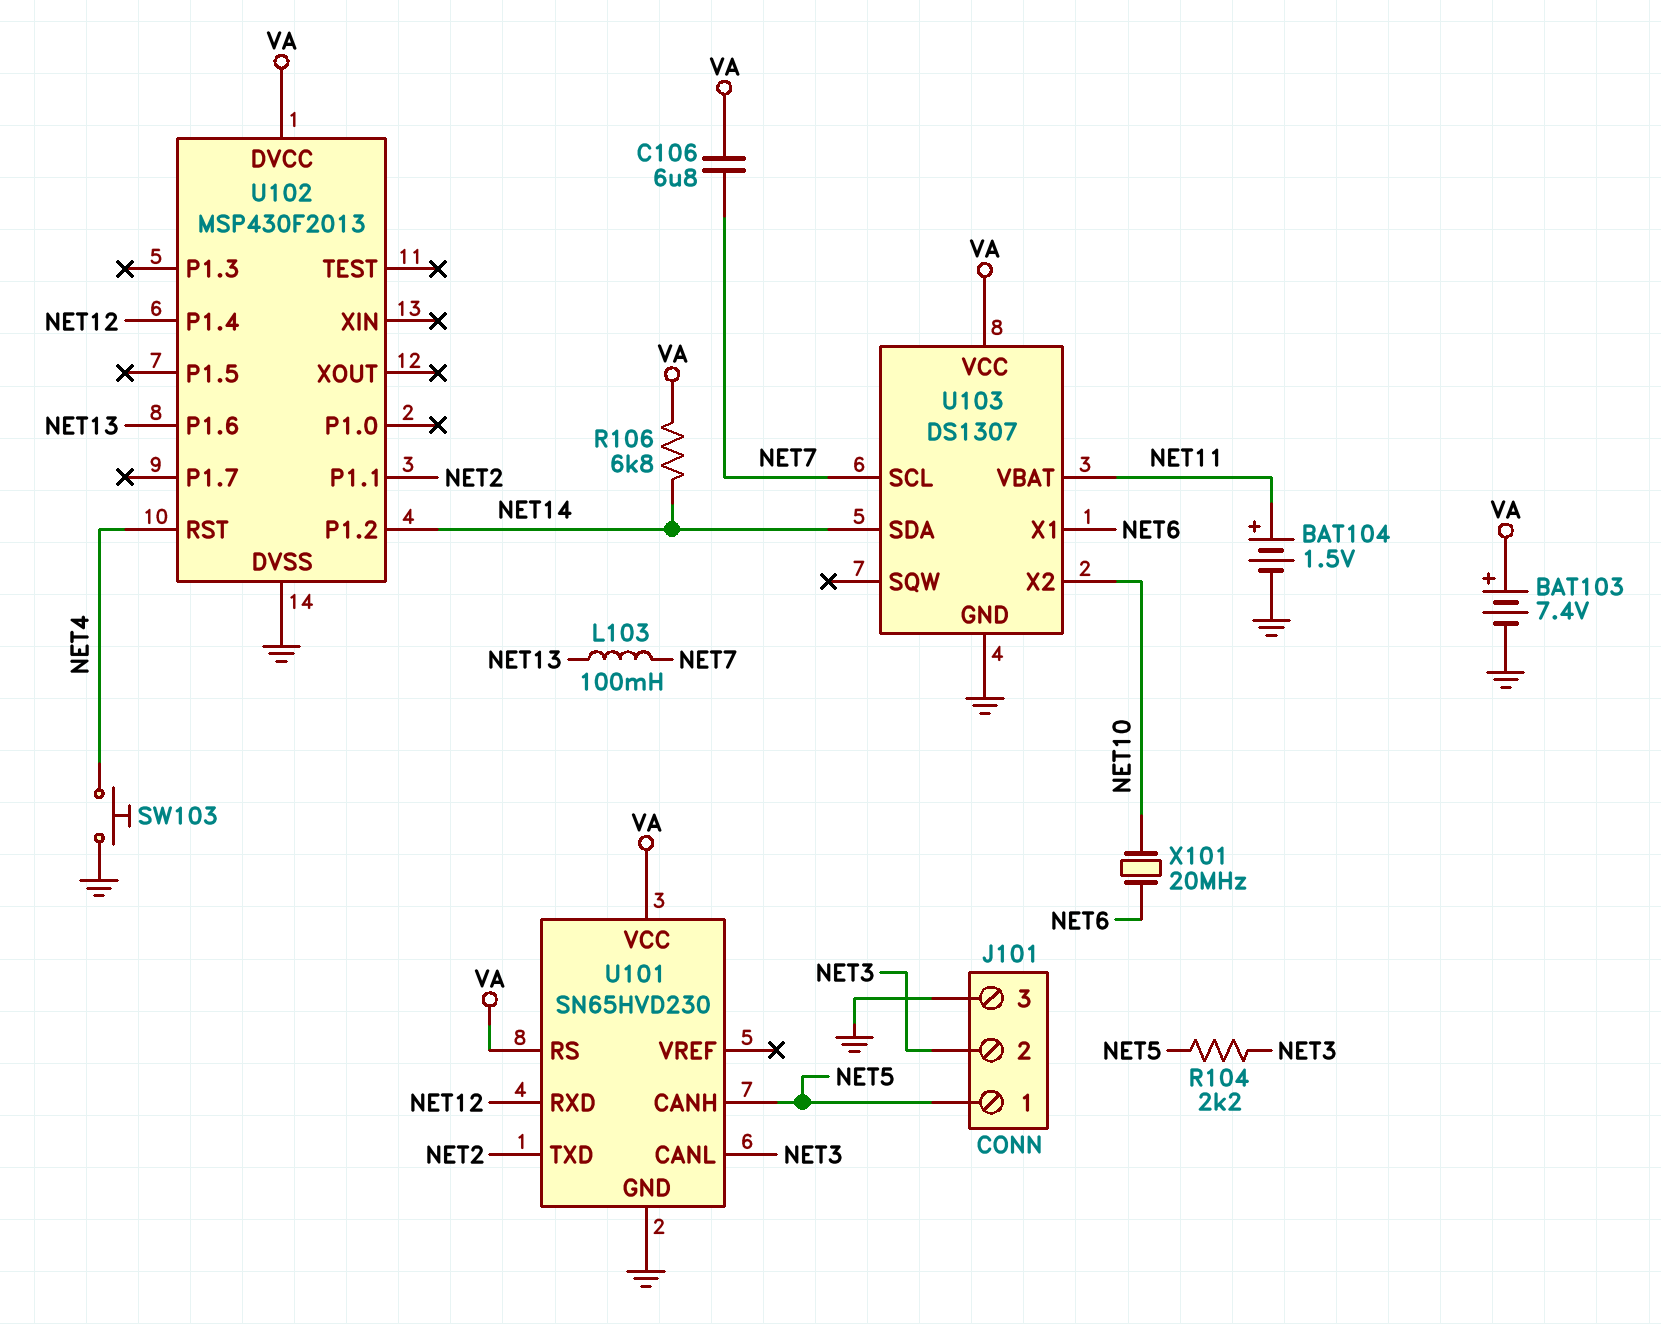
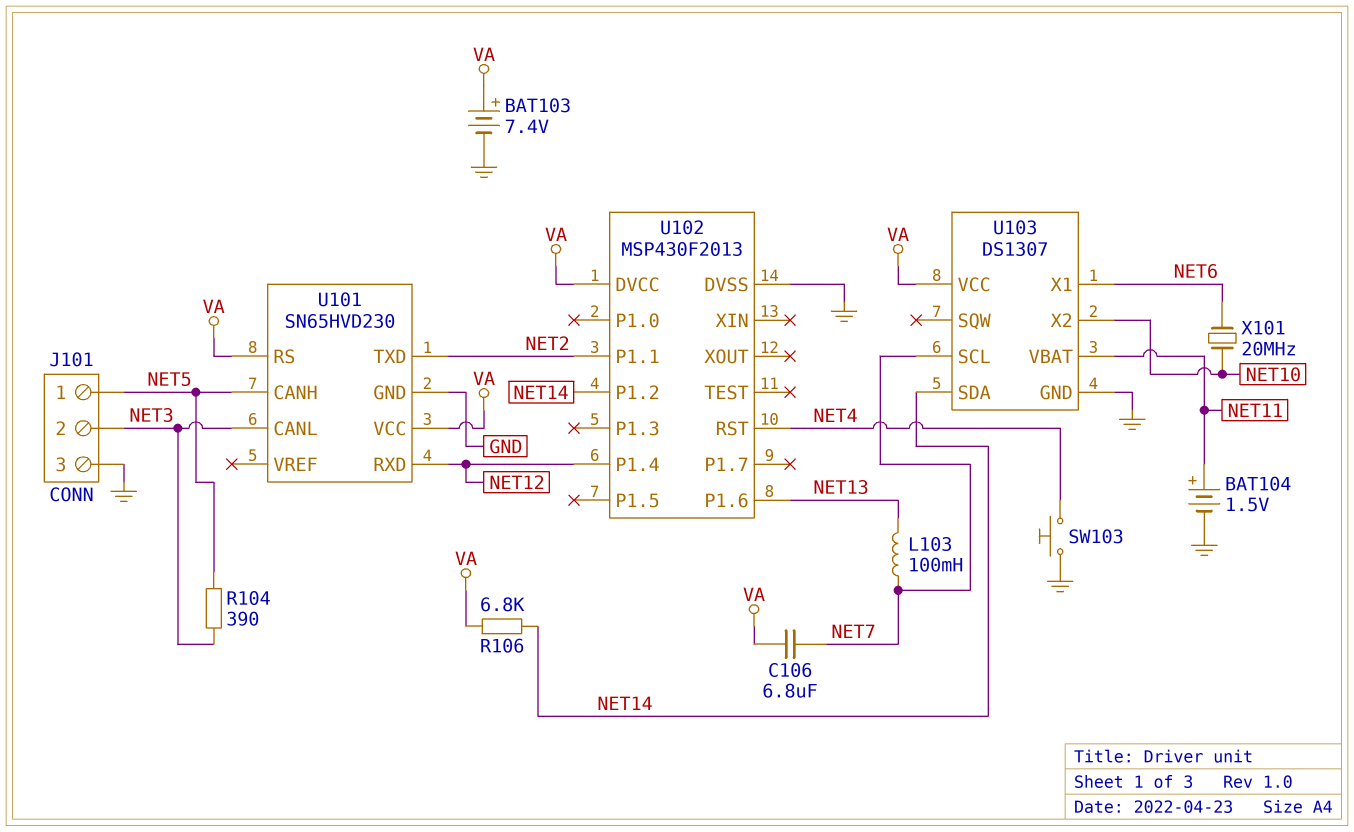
R104: 2.2k (NET3, NET5) -> 390 (NET3, NET5)

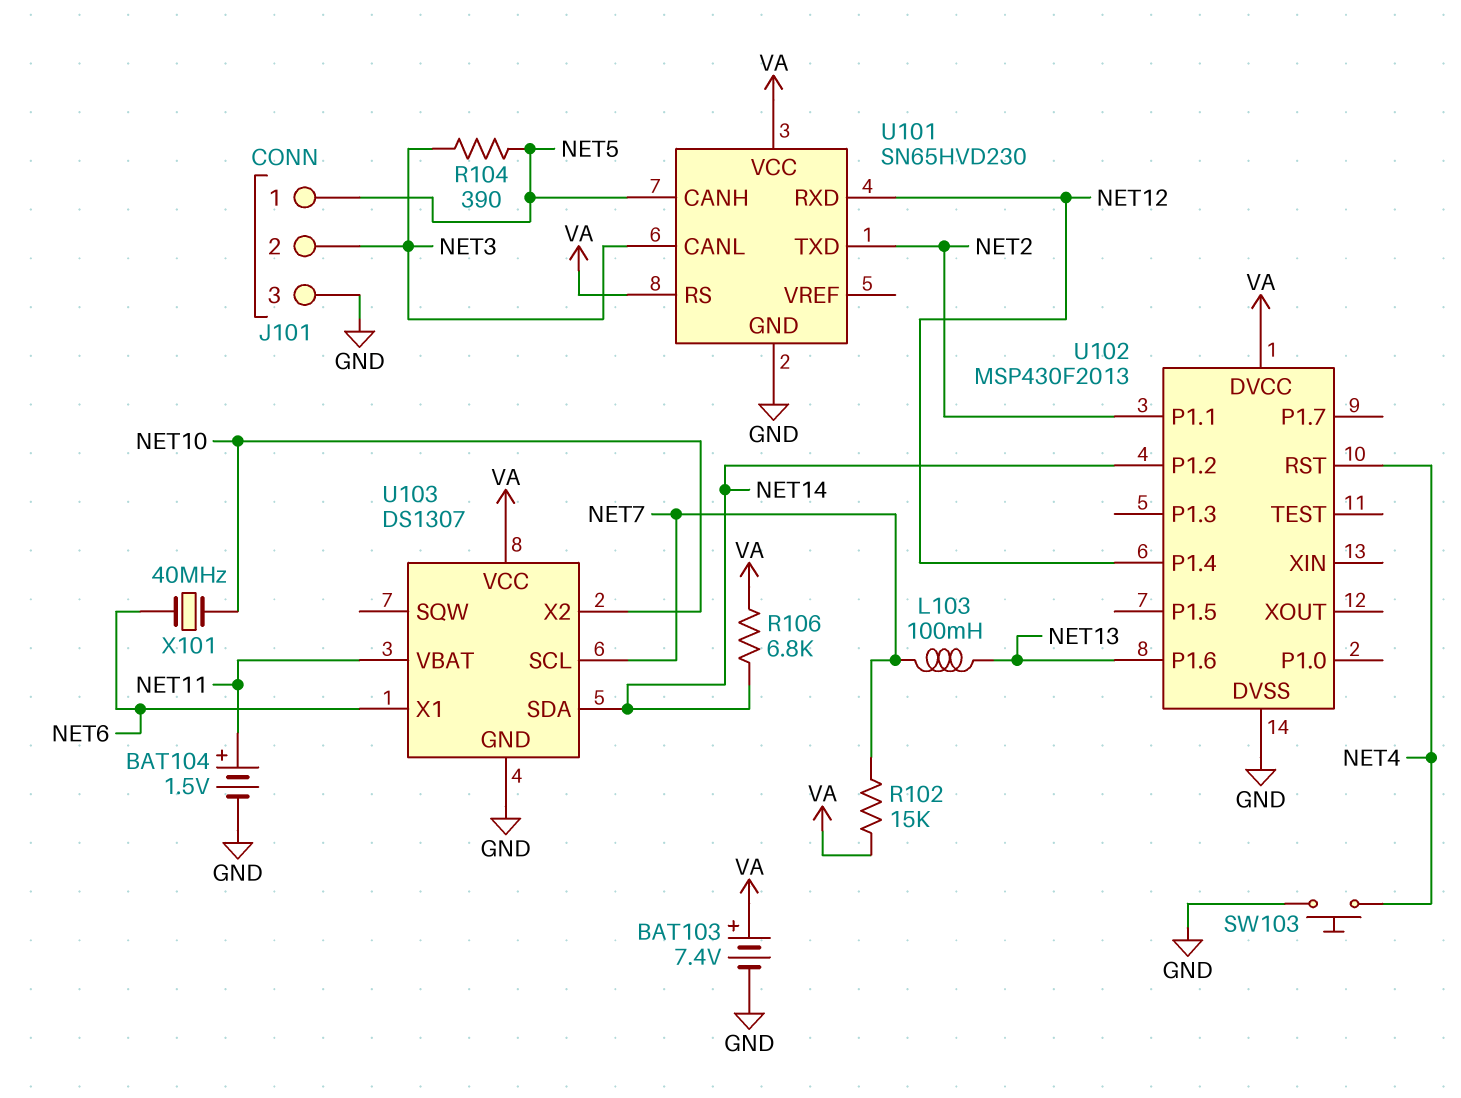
C106: 6.8uF (NET7, VA) -> none
R102: none -> 15k (NET7, VA)
X101: 20MHz (NET6, NET10) -> 40MHz (NET6, NET10)

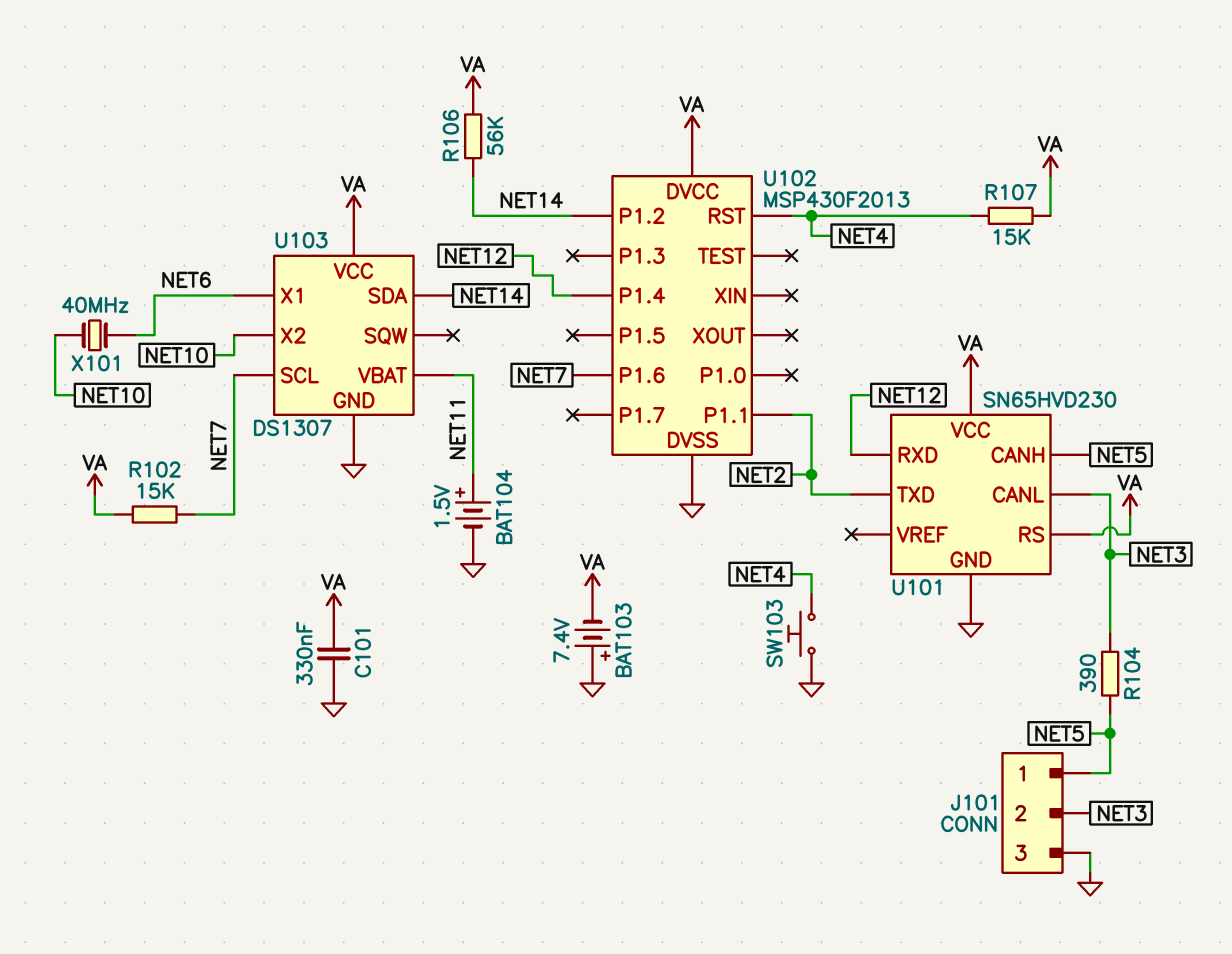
BAT103: 7.4V (plus VA, minus GND) -> 7.4V (plus GND, minus VA)
C101: none -> 330nF (GND, VA)
L103: 100mH (NET7, NET13) -> none
R106: 6.8k (NET14, VA) -> 56k (NET14, VA)
R107: none -> 15k (NET4, VA)
U102 pin P1.6: NET13 -> NET7

